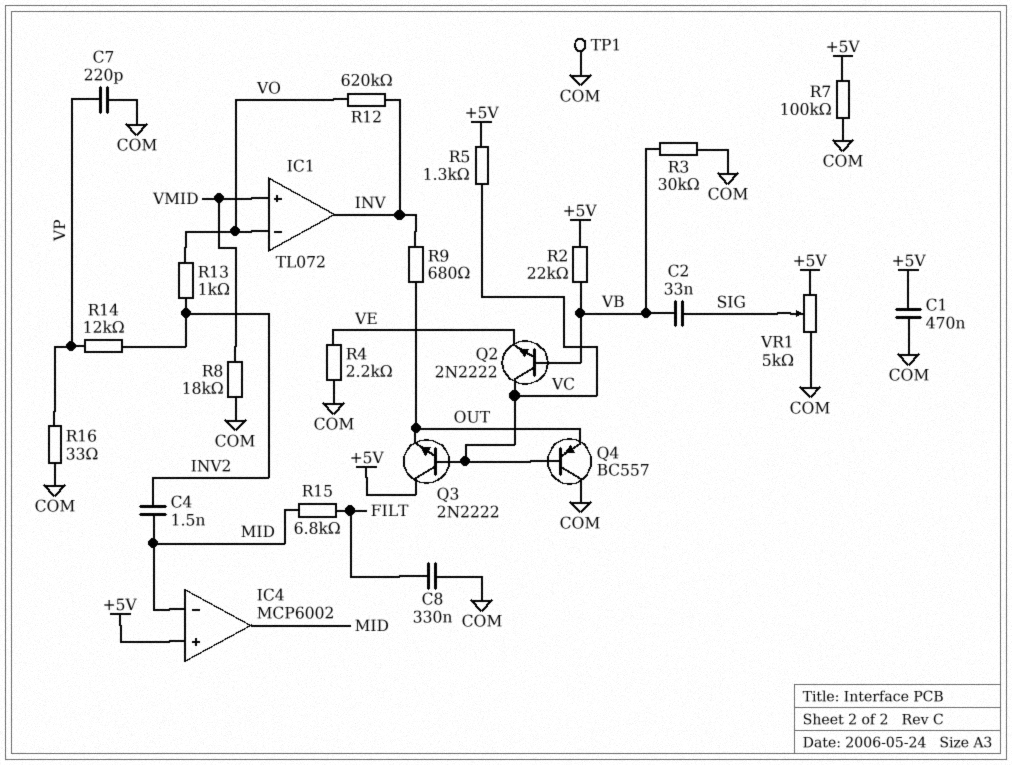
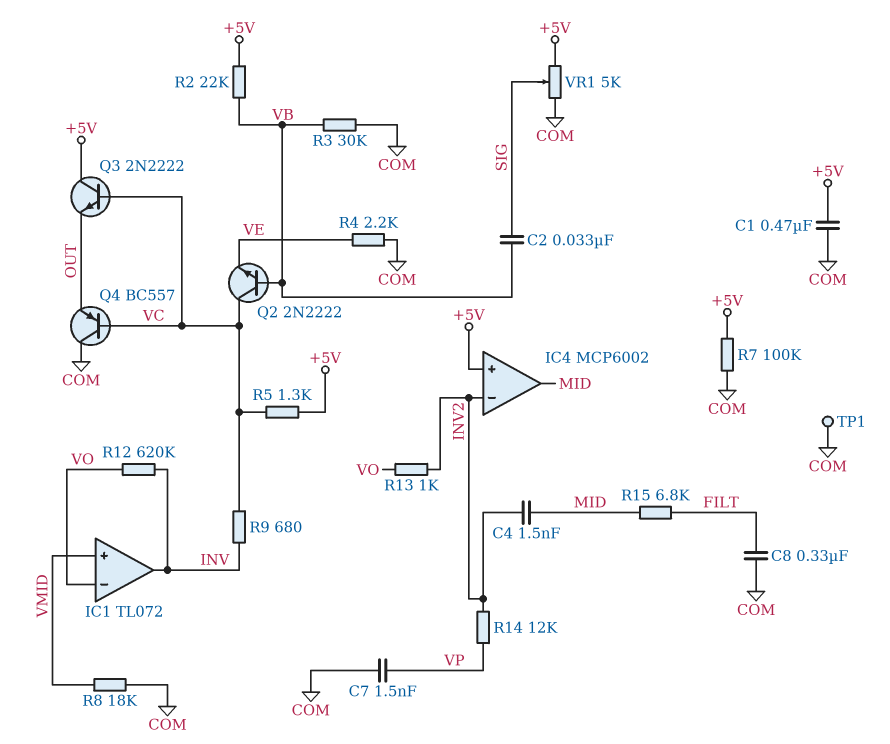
C7: 220pF (COM, VP) -> 1.5nF (COM, VP)
IC4 pin in-: MID -> INV2
R9: 680 (INV, OUT) -> 680 (INV, VC)
R16: 33 (COM, VP) -> none

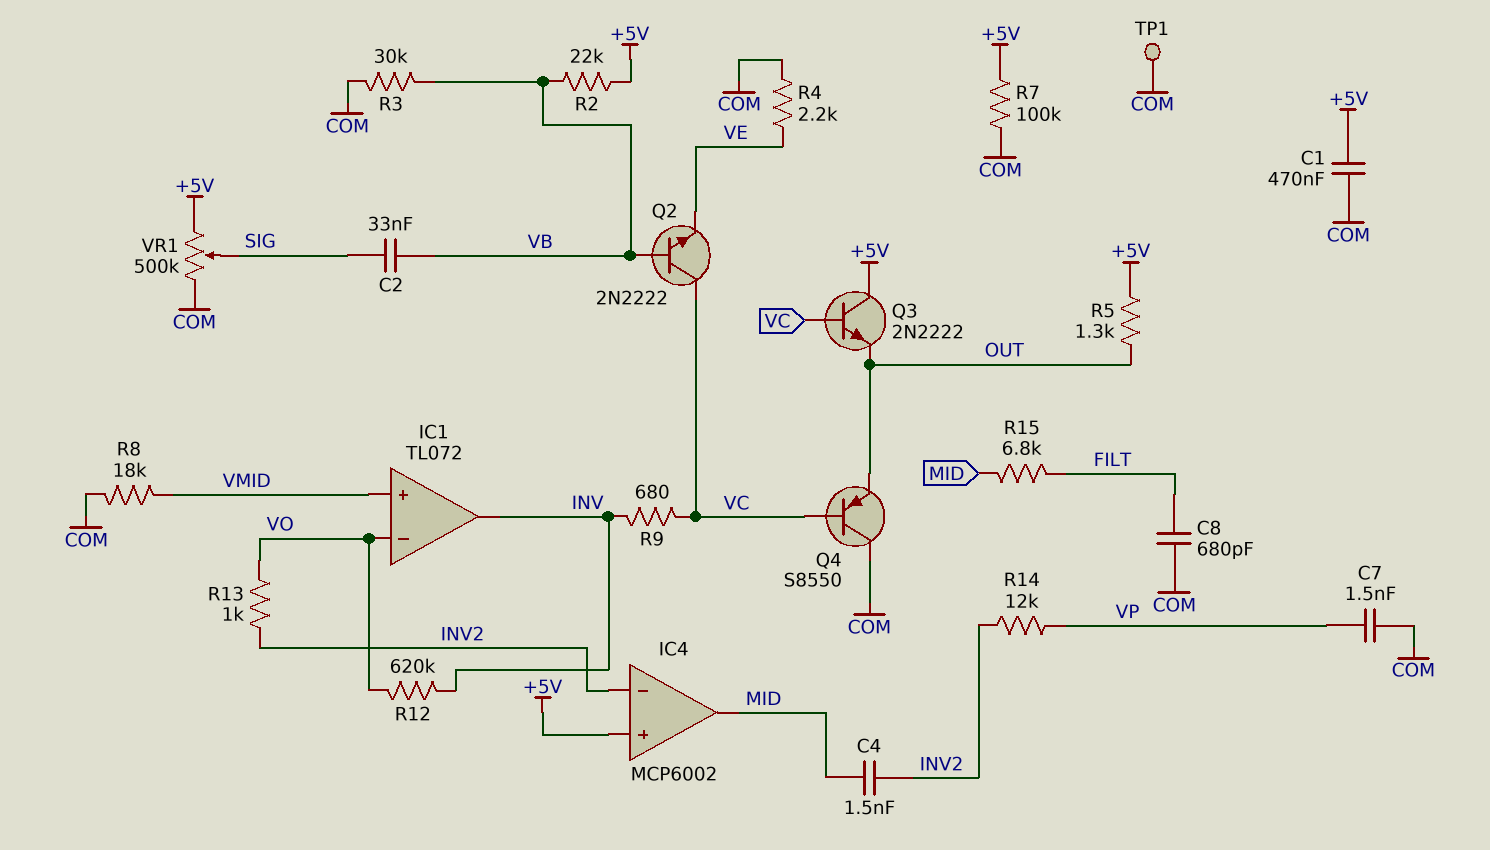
C8: 330nF (COM, FILT) -> 680pF (COM, FILT)
Q4: PNP BC557 (B VC, C COM, E OUT) -> PNP S8550 (B VC, C COM, E OUT)
R5: 1.3k (+5V, VC) -> 1.3k (+5V, OUT)
VR1: 5k (+5V, COM, wiper SIG) -> 500k (+5V, COM, wiper SIG)

